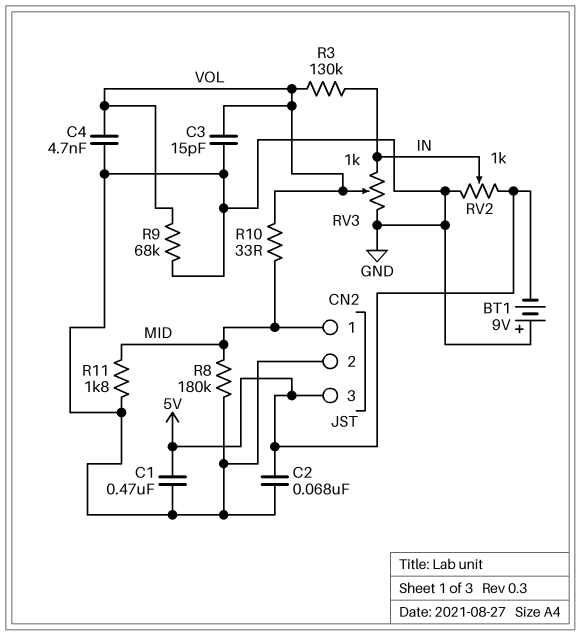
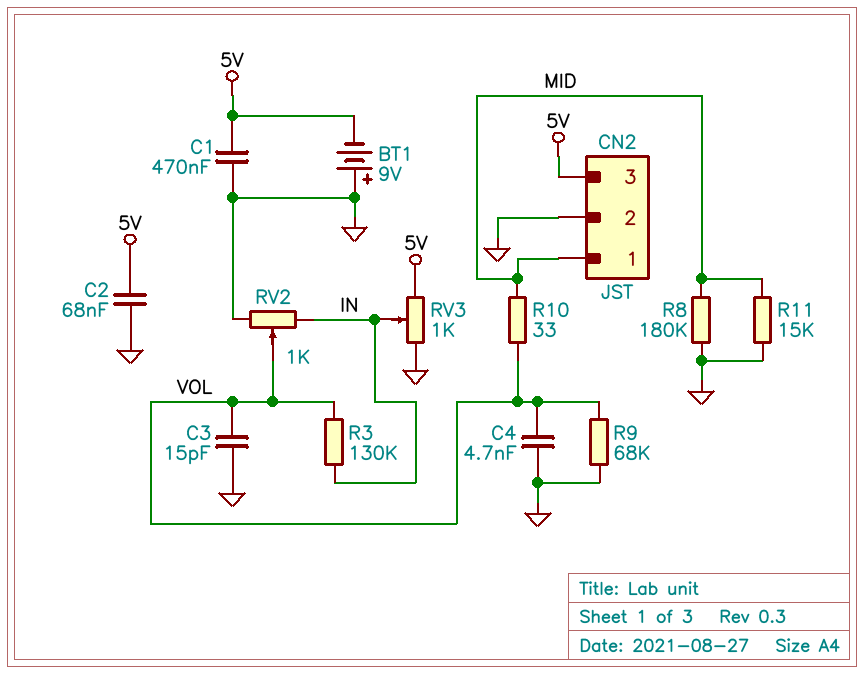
R11: 1.8k (GND, MID) -> 15k (GND, MID)
RV2: 1k (5V, GND, wiper IN) -> 1k (GND, IN, wiper VOL)
RV3: 1k (GND, IN, wiper VOL) -> 1k (5V, GND, wiper IN)

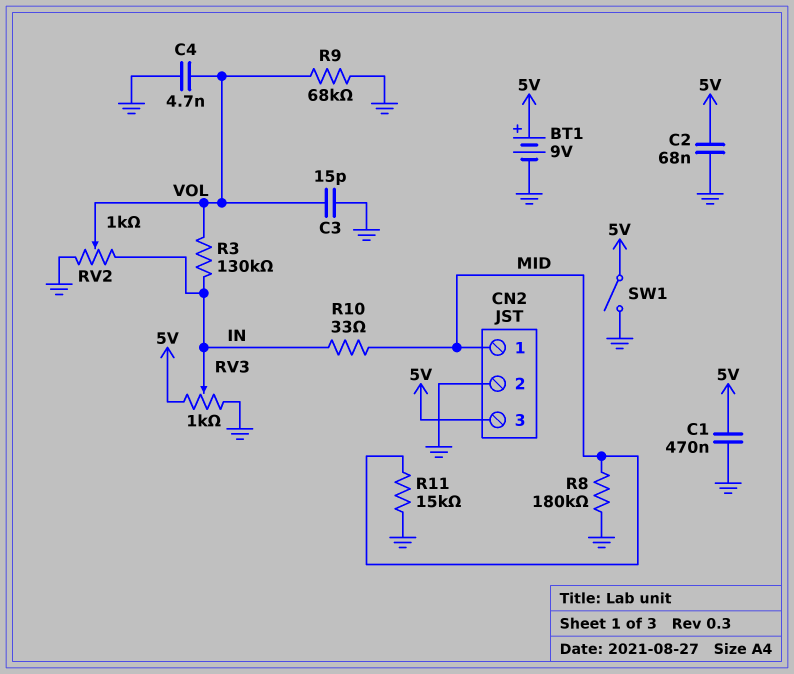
BT1: 9V (plus GND, minus 5V) -> 9V (plus 5V, minus GND)
R10: 33 (MID, VOL) -> 33 (IN, MID)
SW1: none -> switch (5V, GND)

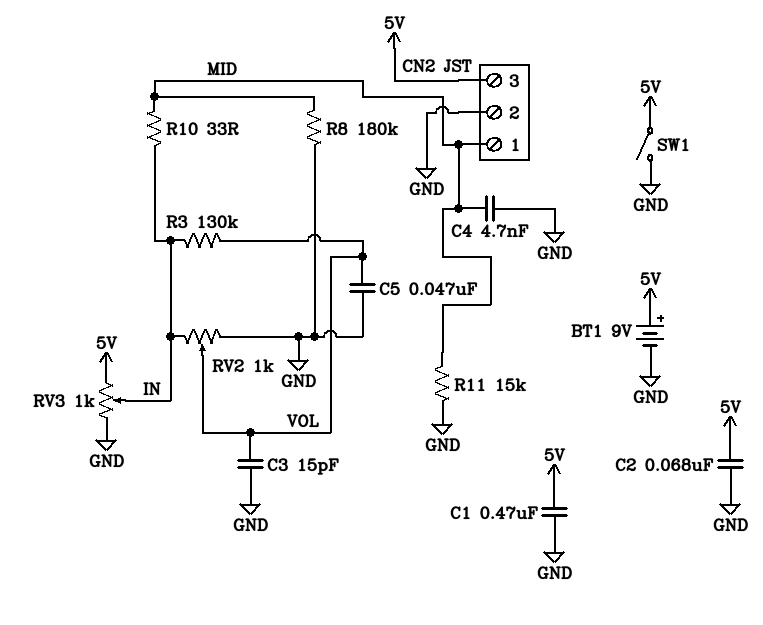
C4: 4.7nF (GND, VOL) -> 4.7nF (GND, MID)
C5: none -> 47nF (GND, VOL)
R9: 68k (GND, VOL) -> none

